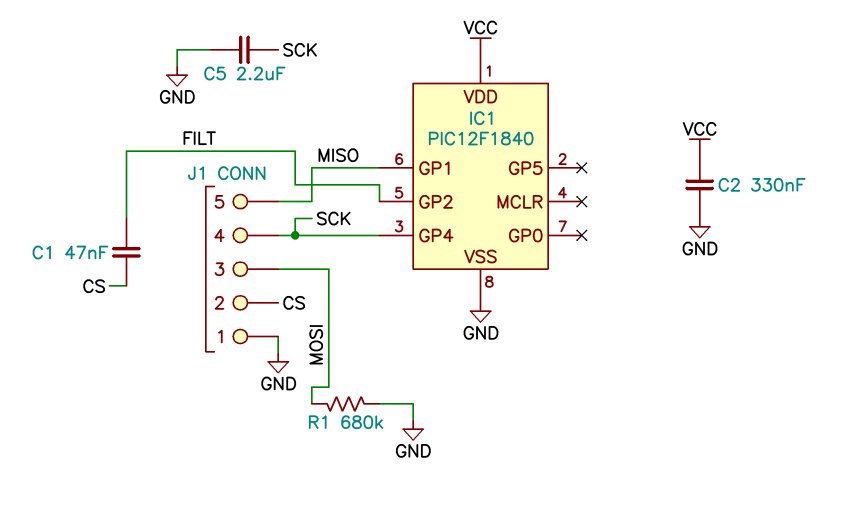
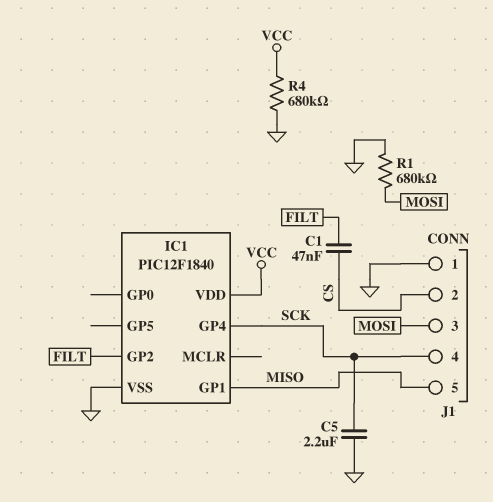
C2: 330nF (GND, VCC) -> none
R4: none -> 680k (GND, VCC)

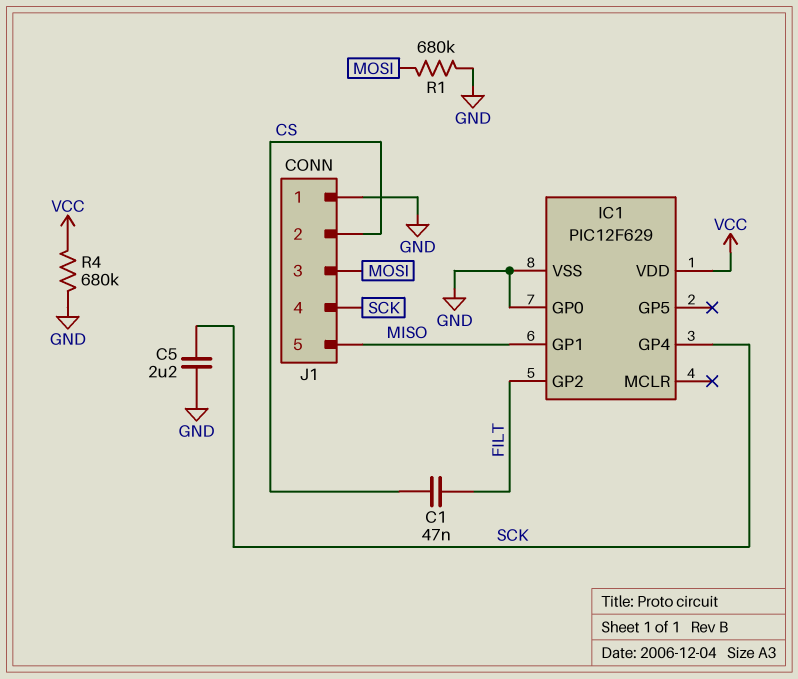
IC1: PIC12F1840 -> PIC12F629
IC1 pin GP0: none -> GND

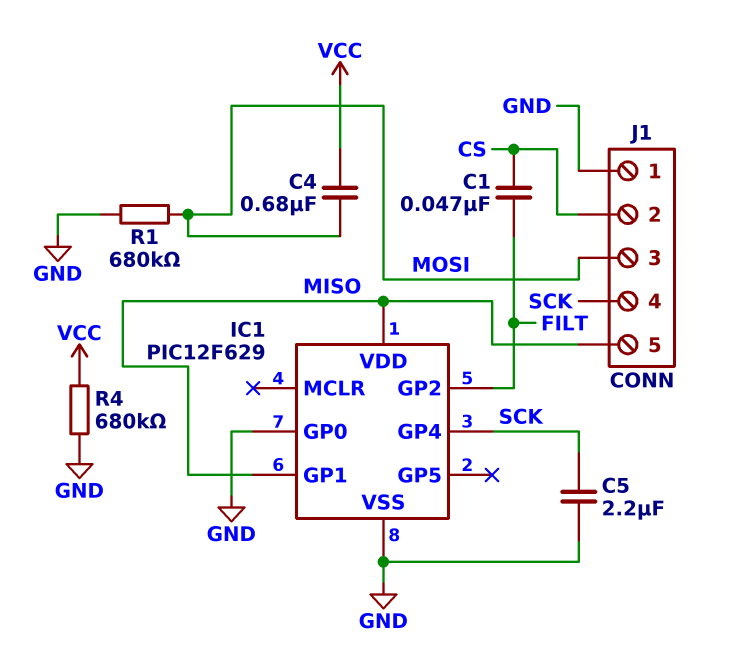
C4: none -> 680nF (MOSI, VCC)
IC1 pin VDD: VCC -> MISO

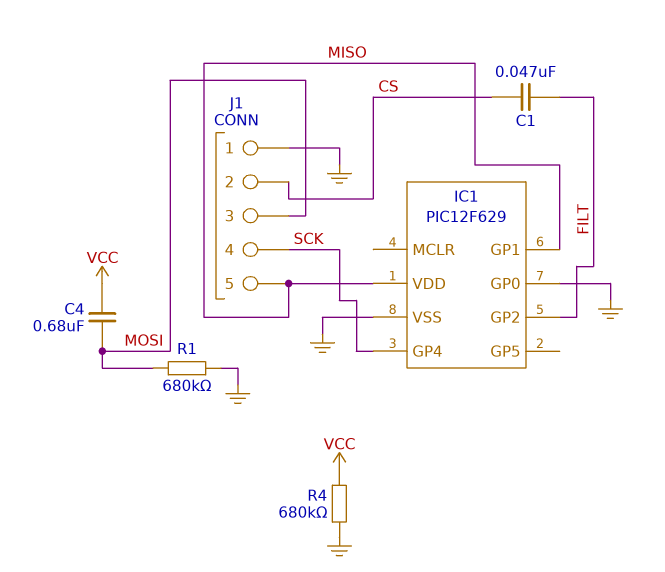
C5: 2.2uF (GND, SCK) -> none

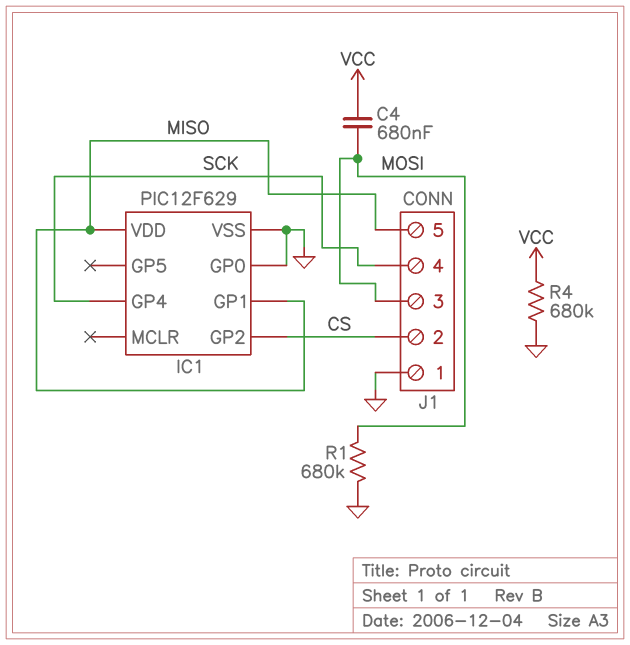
C1: 47nF (CS, FILT) -> none
IC1 pin GP2: FILT -> CS

